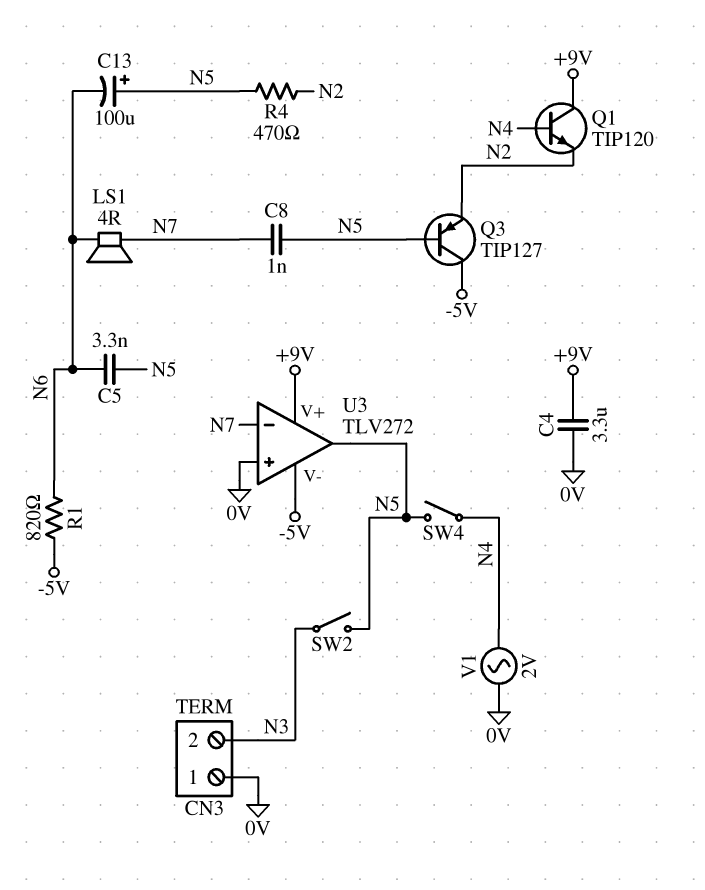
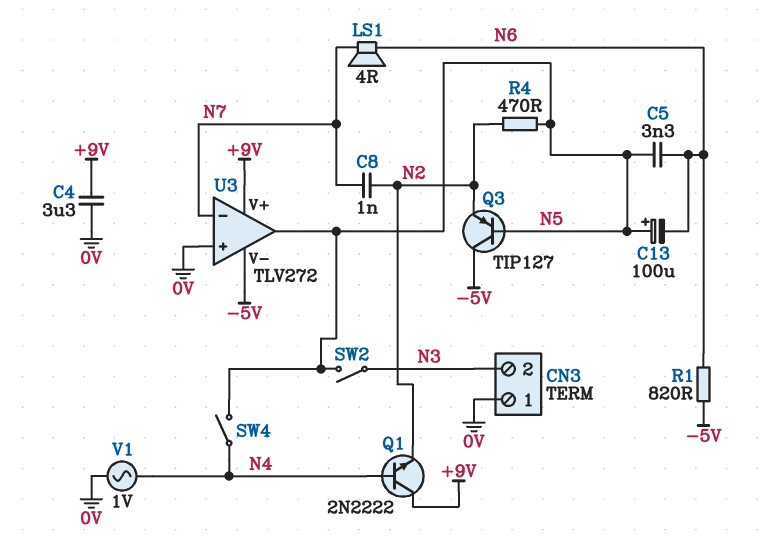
C8: 1nF (N5, N7) -> 1nF (N2, N7)
Q1: NPN TIP120 (B N4, C +9V, E N2) -> NPN 2N2222 (B N4, C +9V, E N2)
V1: AC 2V (0V, N4) -> AC 1V (0V, N4)

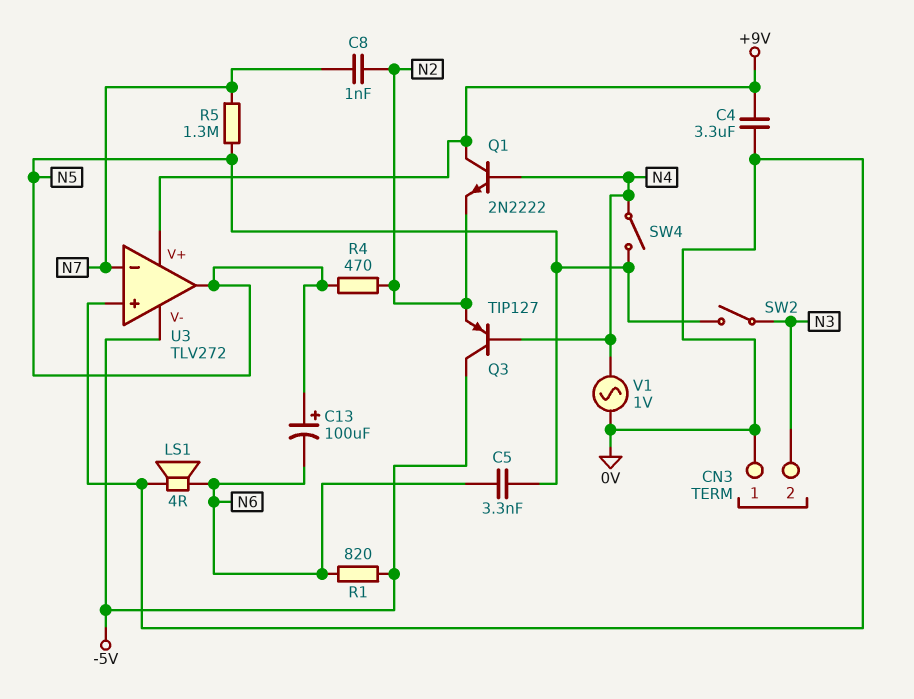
LS1: speaker 4R (N6, N7) -> speaker 4R (0V, N6)
Q3: PNP TIP127 (B N5, C -5V, E N2) -> PNP TIP127 (B N4, C -5V, E N2)
R5: none -> 1.3M (N5, N7)

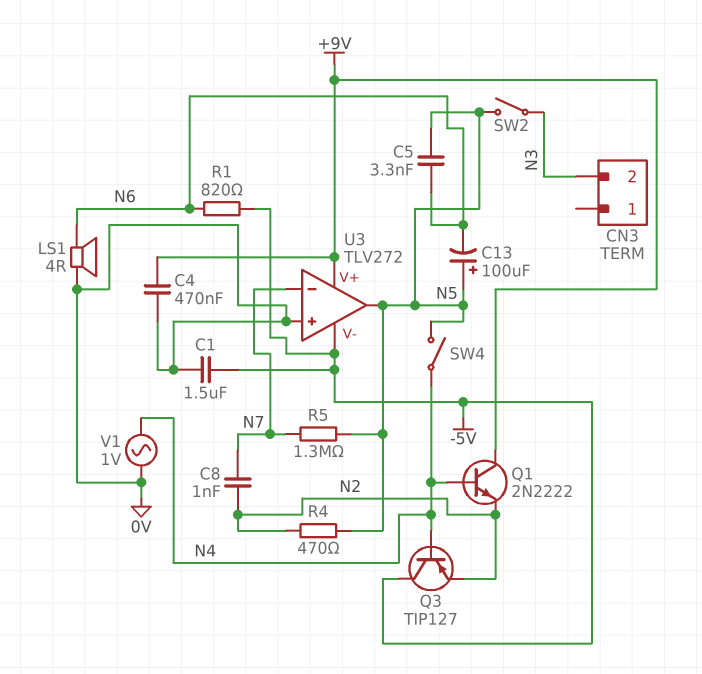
C1: none -> 1.5uF (-5V, 0V)
C4: 3.3uF (+9V, 0V) -> 470nF (+9V, 0V)
CN3 pin 1: 0V -> none

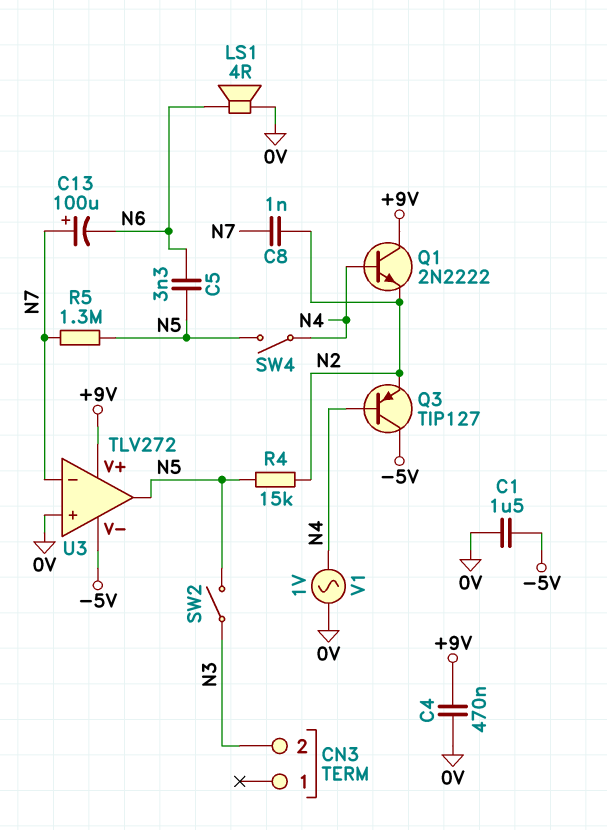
C13: 100uF (plus N5, minus N6) -> 100uF (plus N7, minus N6)
R1: 820 (-5V, N6) -> none
R4: 470 (N2, N5) -> 15k (N2, N5)

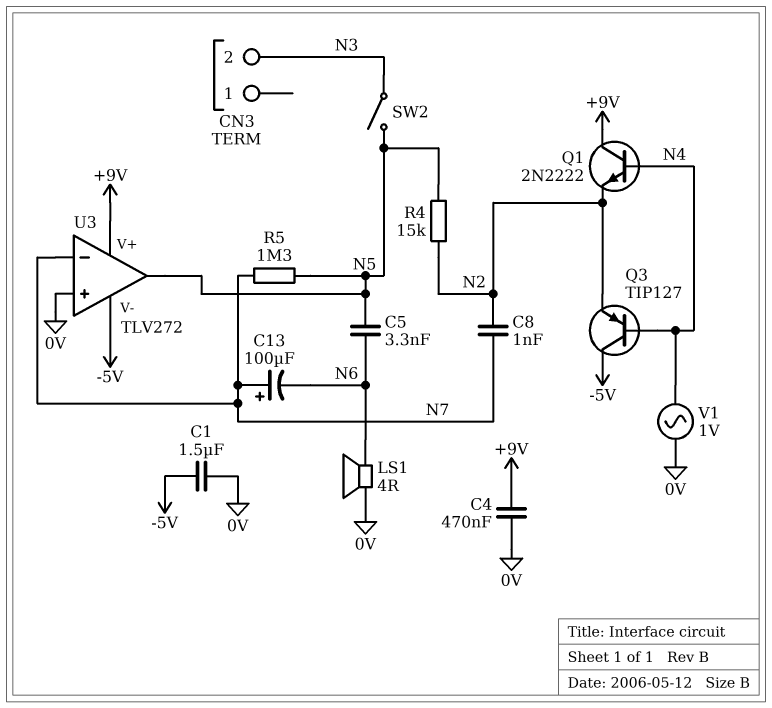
SW4: switch (N4, N5) -> none

